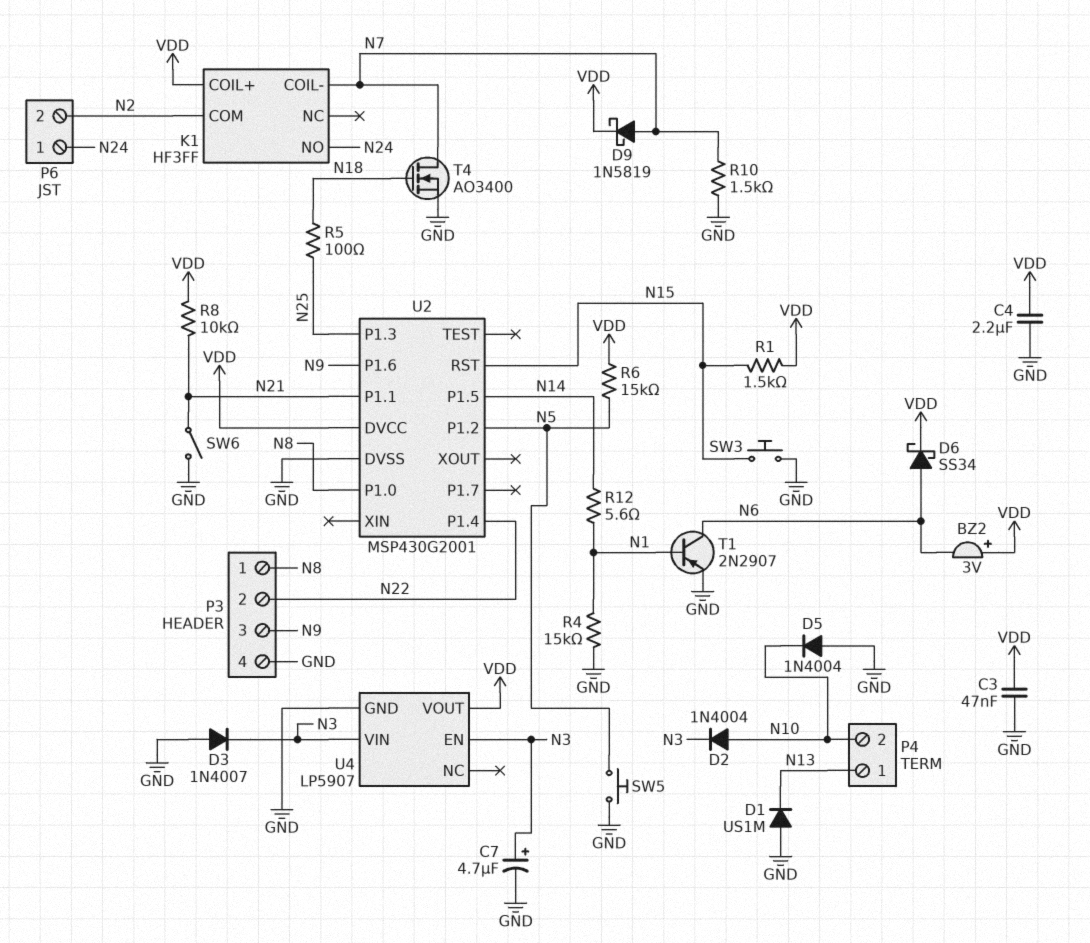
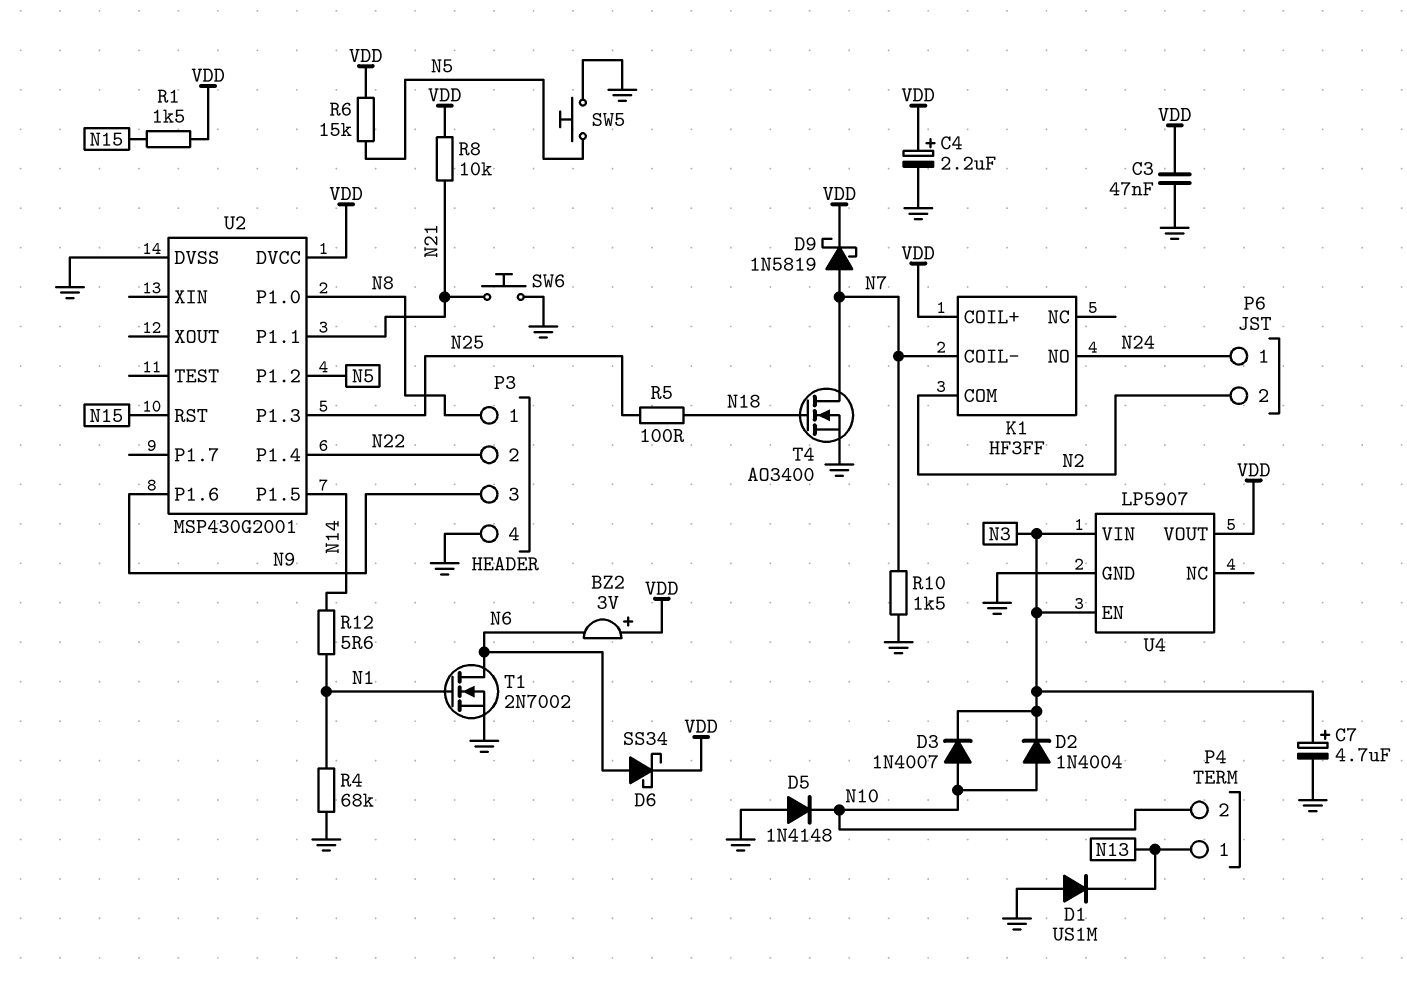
C4: 2.2uF (GND, VDD) -> 2.2uF (plus VDD, minus GND)
D3: diode 1N4007 (A GND, K N3) -> diode 1N4007 (A N10, K N3)
D5: diode 1N4004 (A GND, K N10) -> diode 1N4148 (A GND, K N10)
R4: 15k (GND, N1) -> 68k (GND, N1)
SW3: button (GND, N15) -> none
SW6: switch (GND, N21) -> button (GND, N21)
T1: PNP 2N2907 (B N1, C N6, E GND) -> NMOS 2N7002 (G N1, D N6, S GND)

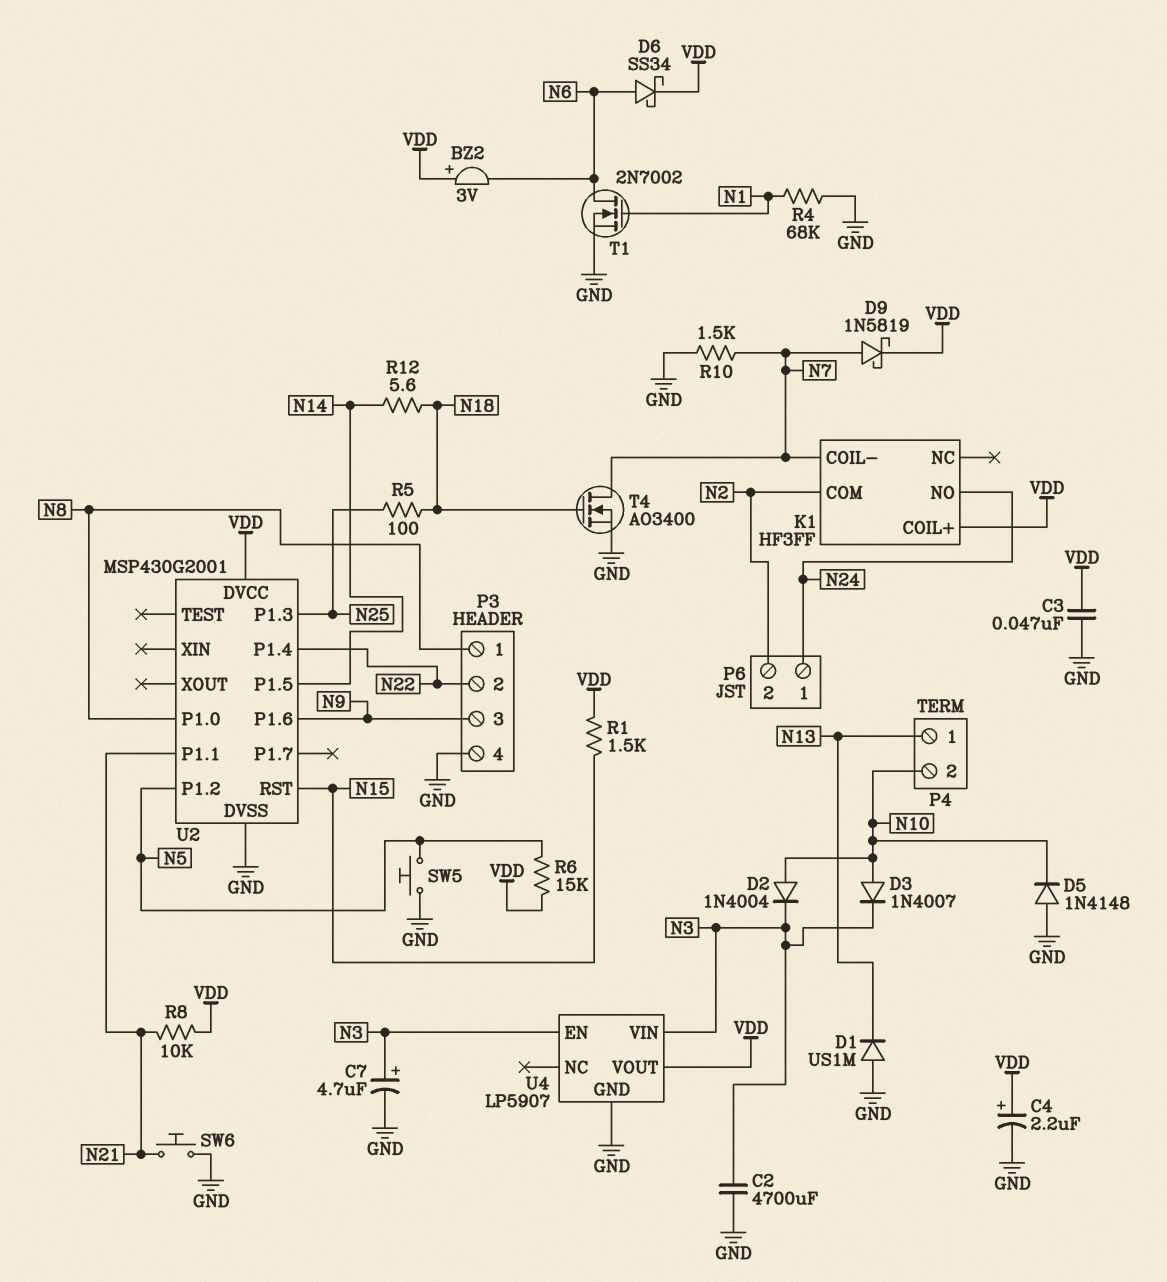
C2: none -> 4700uF (GND, N3)
R12: 5.6 (N1, N14) -> 5.6 (N14, N18)

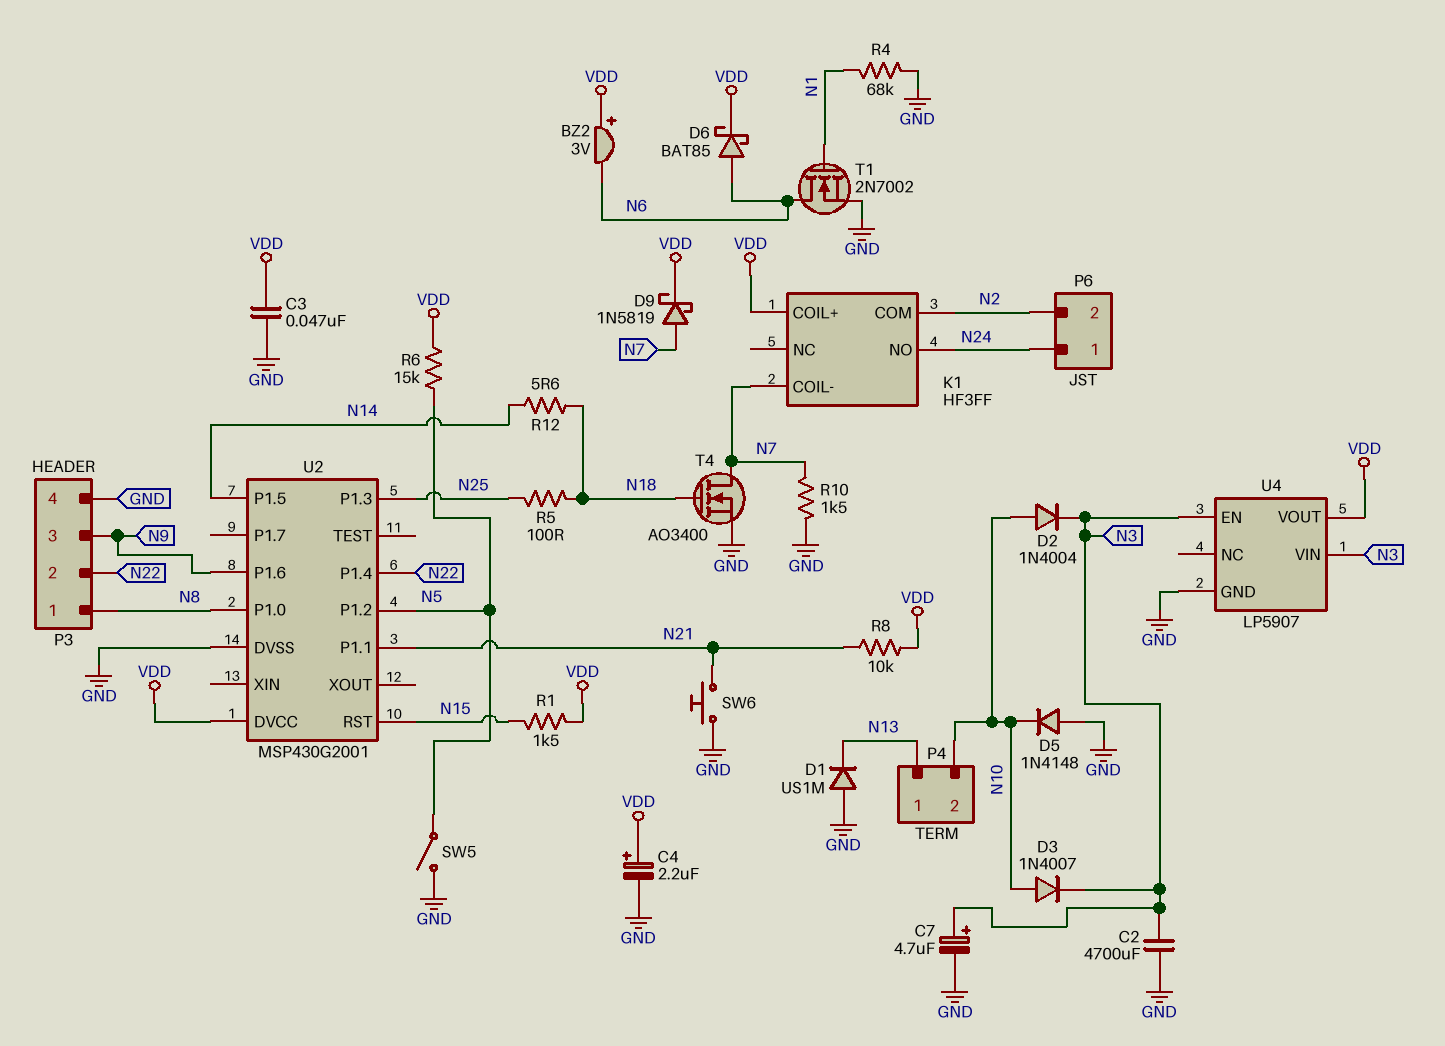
D6: schottky SS34 (A N6, K VDD) -> schottky BAT85 (A N6, K VDD)
SW5: button (GND, N5) -> switch (GND, N5)

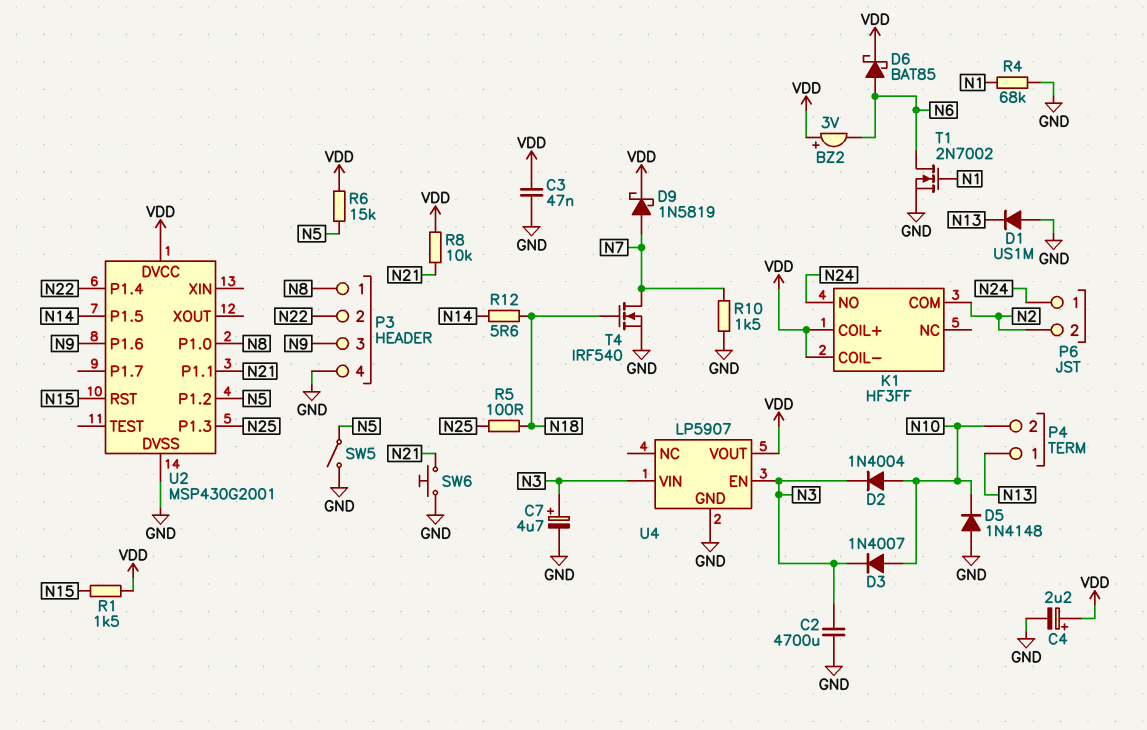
K1 pin COIL-: N7 -> VDD
T4: NMOS AO3400 (G N18, D N7, S GND) -> NMOS IRF540 (G N18, D N7, S GND)

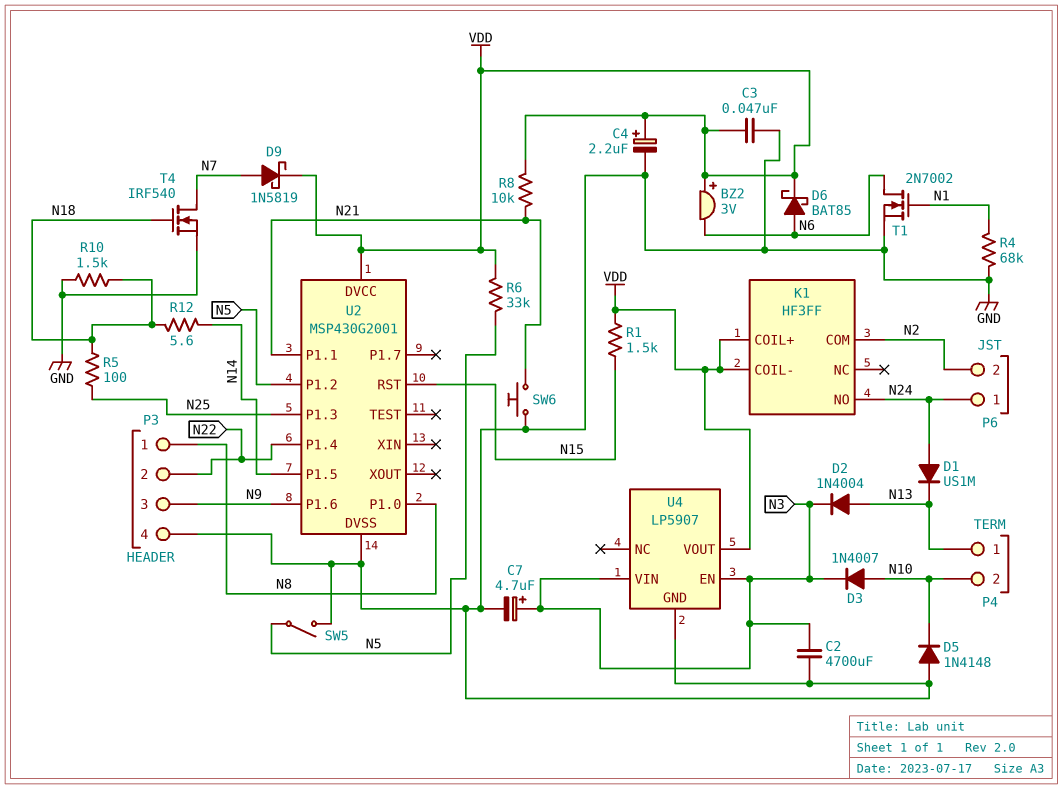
D1: diode US1M (A GND, K N13) -> diode US1M (A N24, K N13)
D2: diode 1N4004 (A N10, K N3) -> diode 1N4004 (A N13, K N3)
R6: 15k (N5, VDD) -> 33k (N5, VDD)
R10: 1.5k (GND, N7) -> 1.5k (GND, N18)

